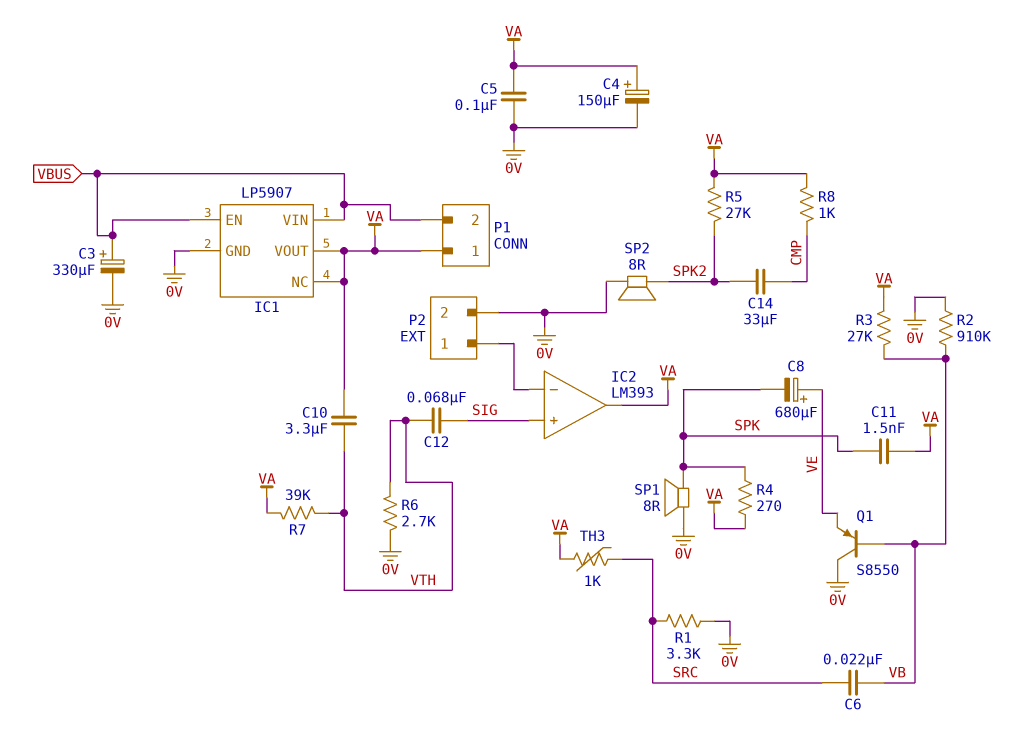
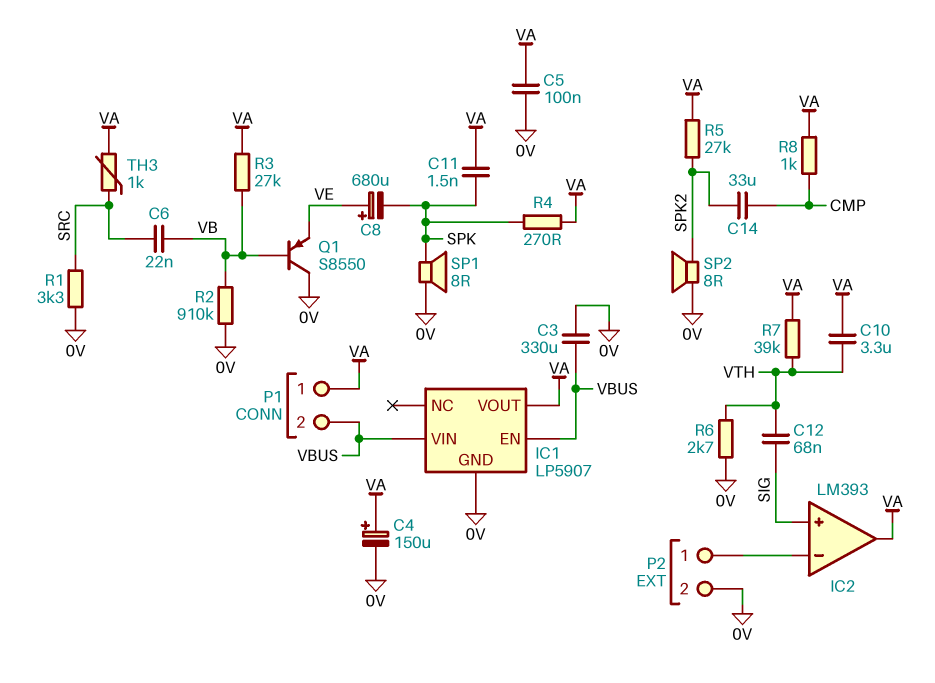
C3: 330uF (plus VBUS, minus 0V) -> 330uF (0V, VBUS)
IC1 pin NC: VA -> none

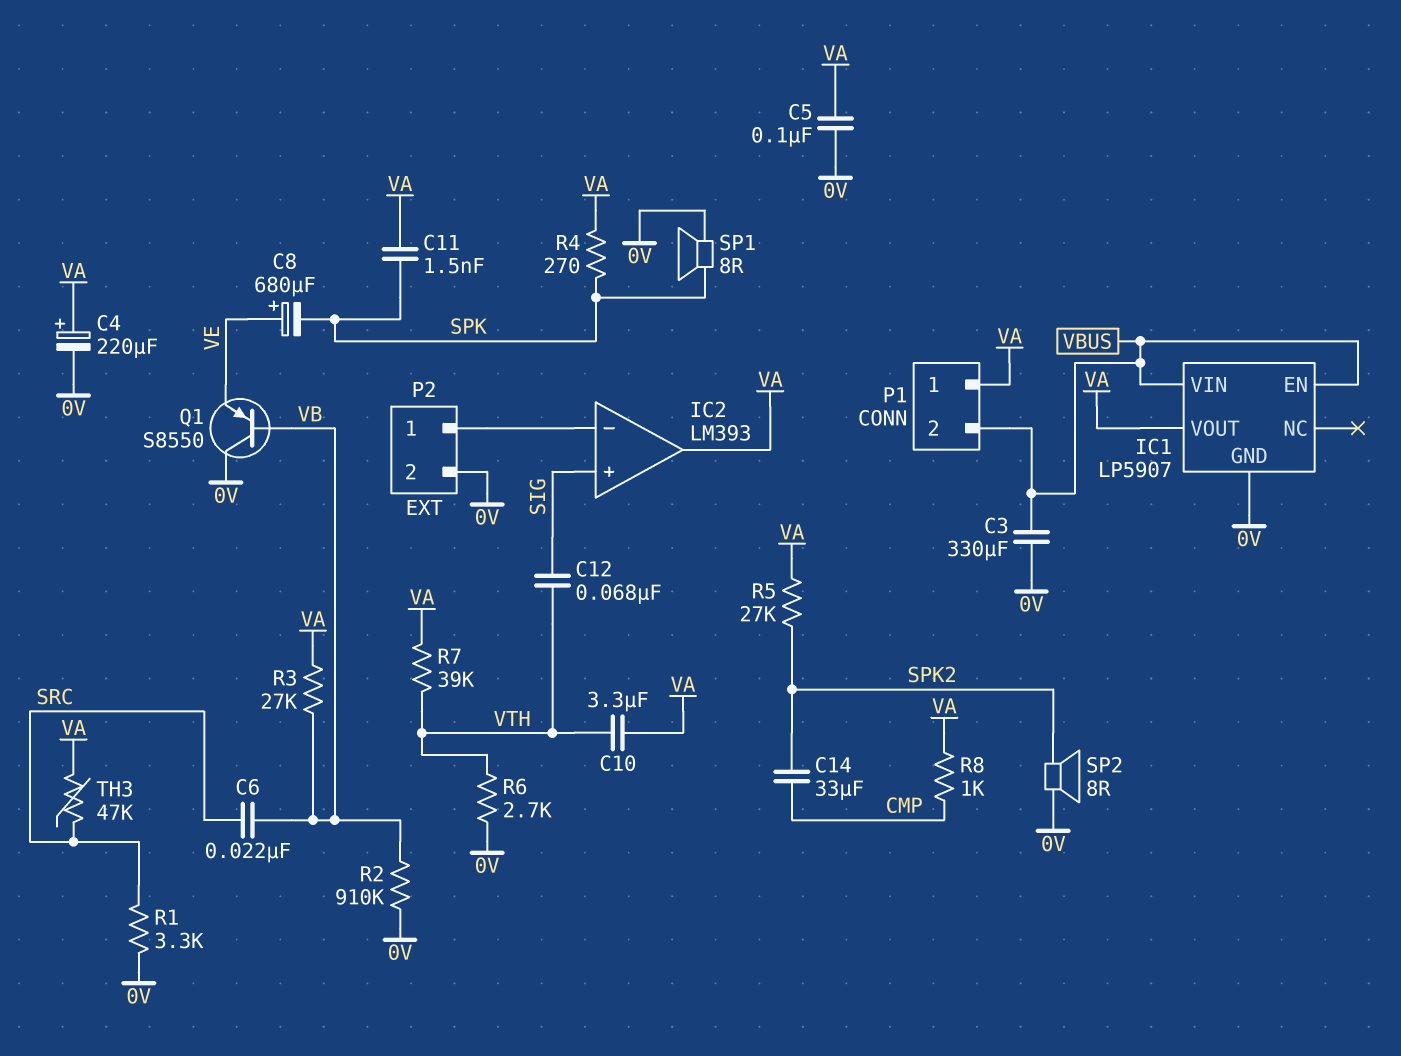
C4: 150uF (plus VA, minus 0V) -> 220uF (plus VA, minus 0V)
TH3: 1k (SRC, VA) -> 47k (SRC, VA)

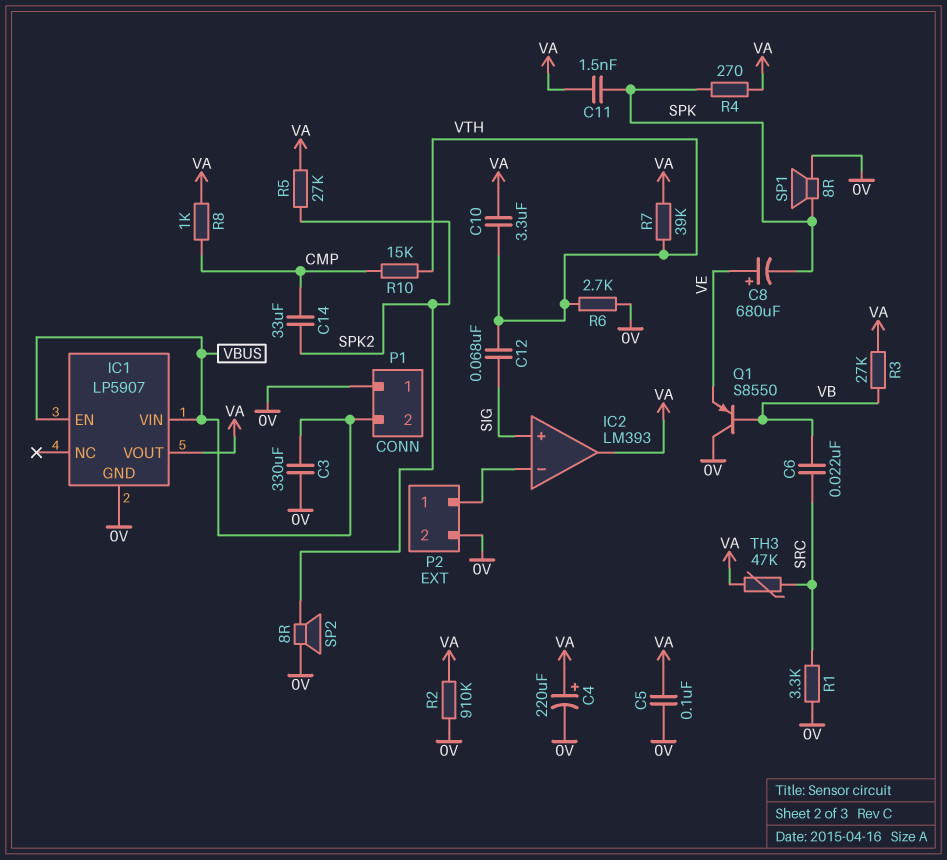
P1 pin 1: VA -> 0V
R2: 910k (0V, VB) -> 910k (0V, VA)
R10: none -> 15k (CMP, VTH)

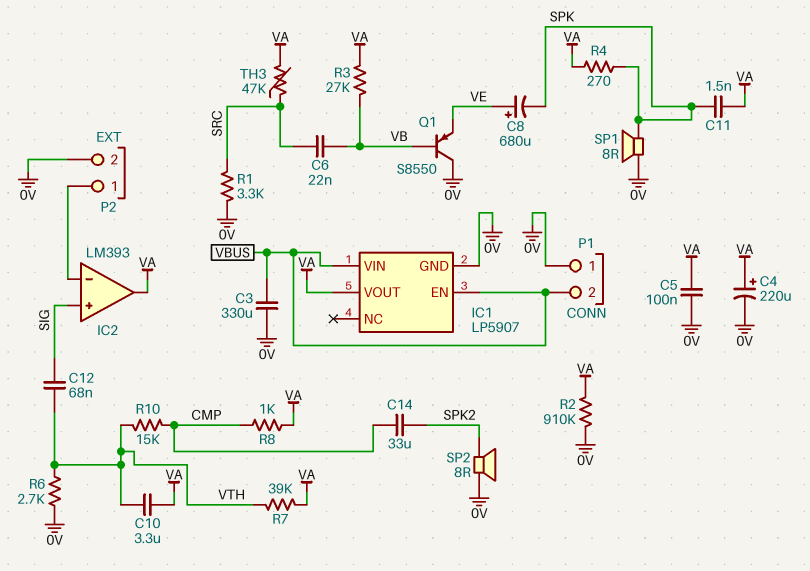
R5: 27k (SPK2, VA) -> none

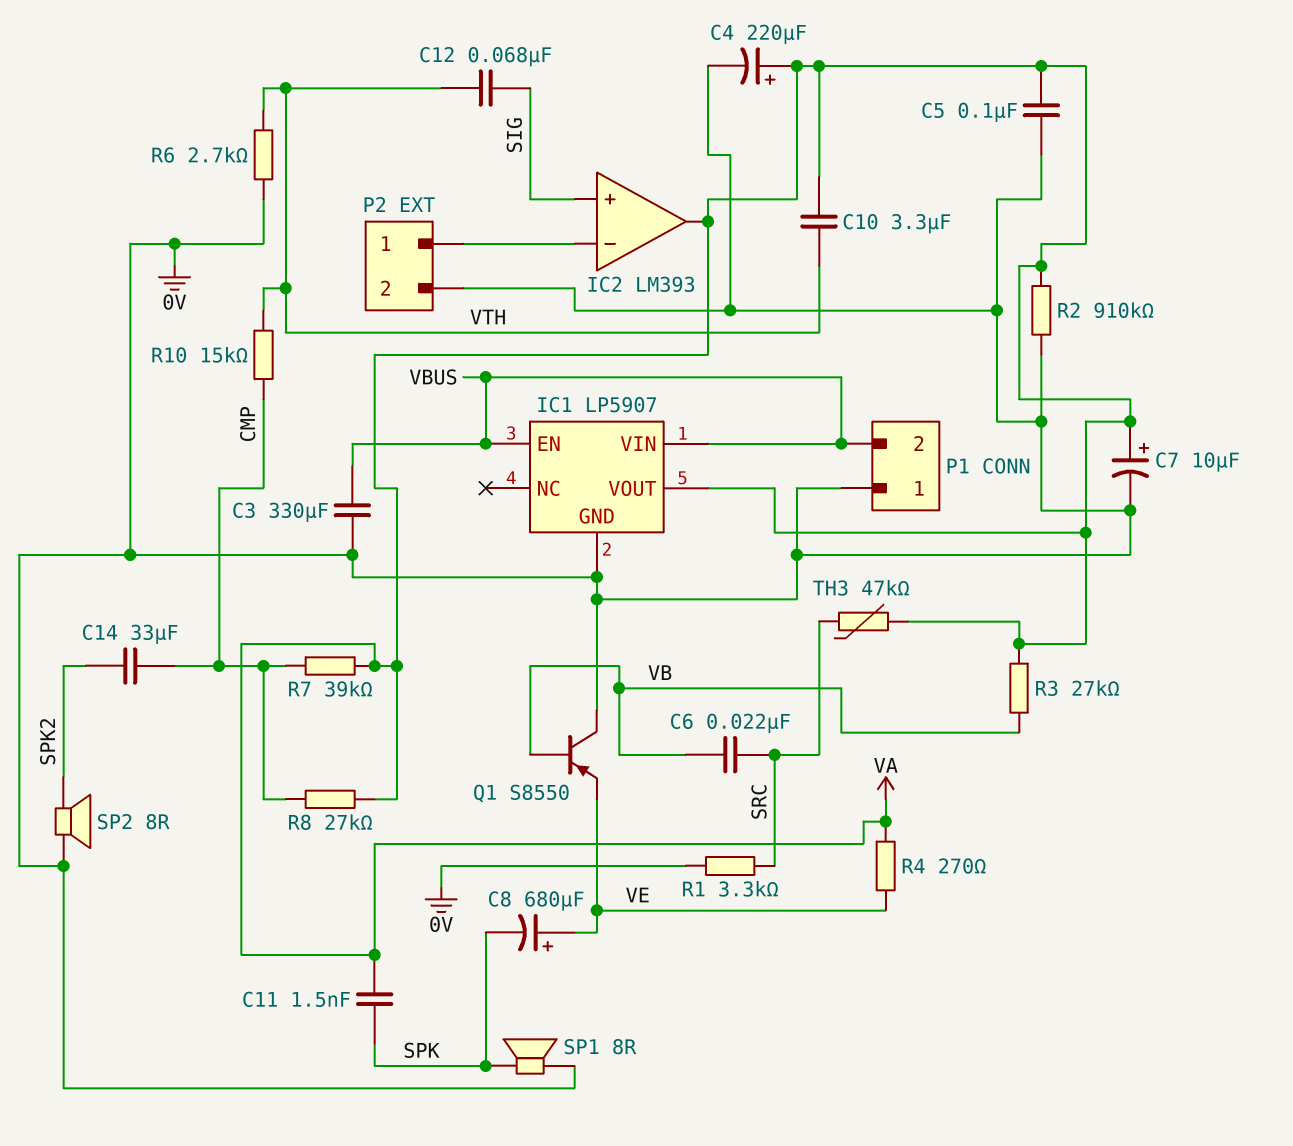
C7: none -> 10uF (plus VA, minus 0V)
R4: 270 (SPK, VA) -> 270 (VA, VE)
R7: 39k (VA, VTH) -> 39k (CMP, VA)
R8: 1k (CMP, VA) -> 27k (CMP, VA)

